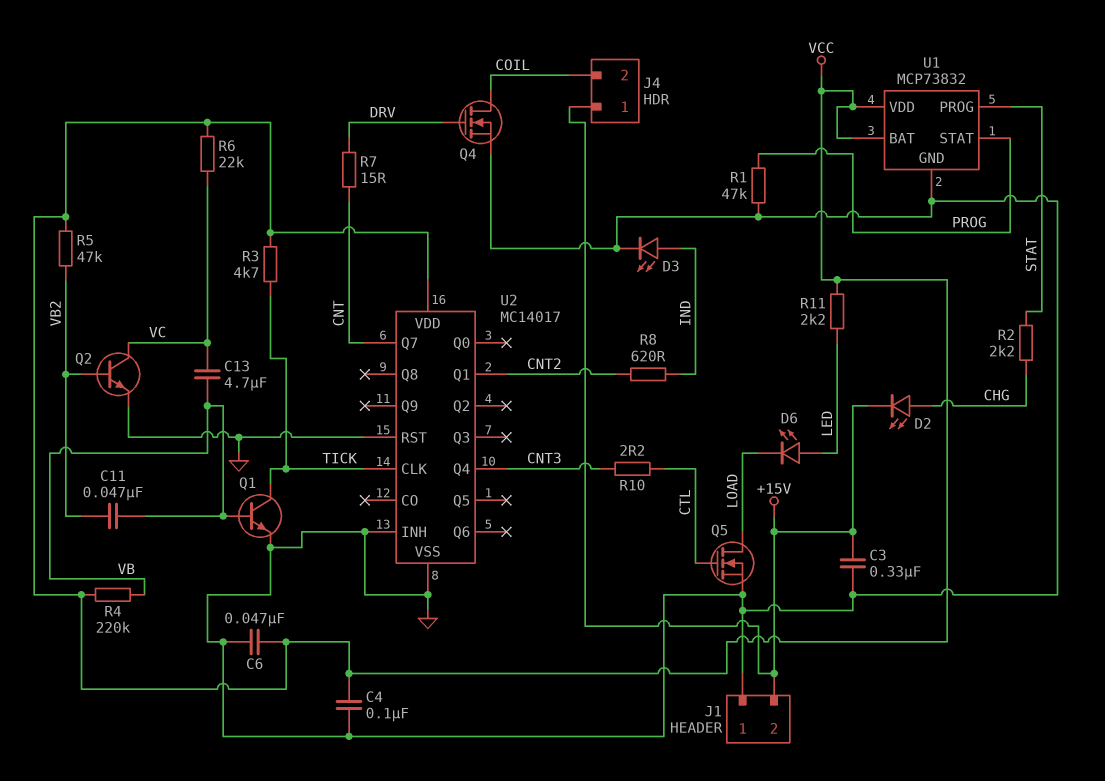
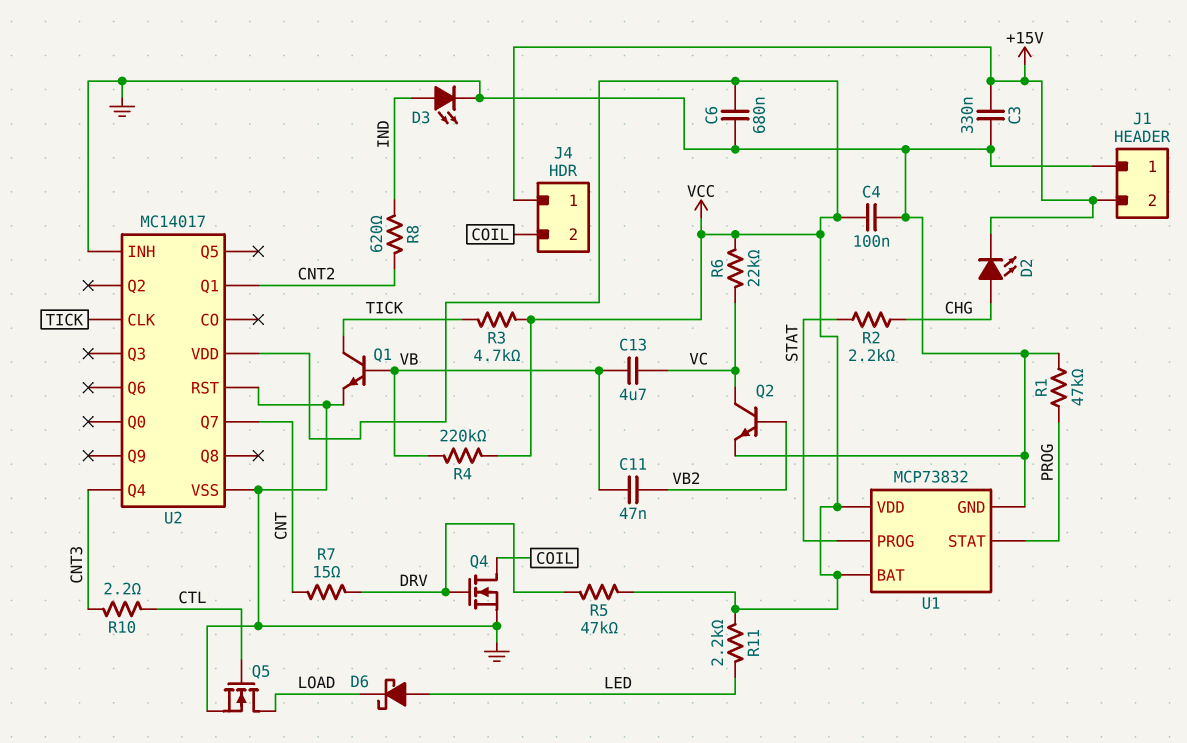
C6: 47nF (GND, VCC) -> 680nF (GND, VCC)
D6: LED (A LED, K LOAD) -> schottky (A LED, K LOAD)
R5: 47k (VB2, VCC) -> 47k (DRV, VCC)

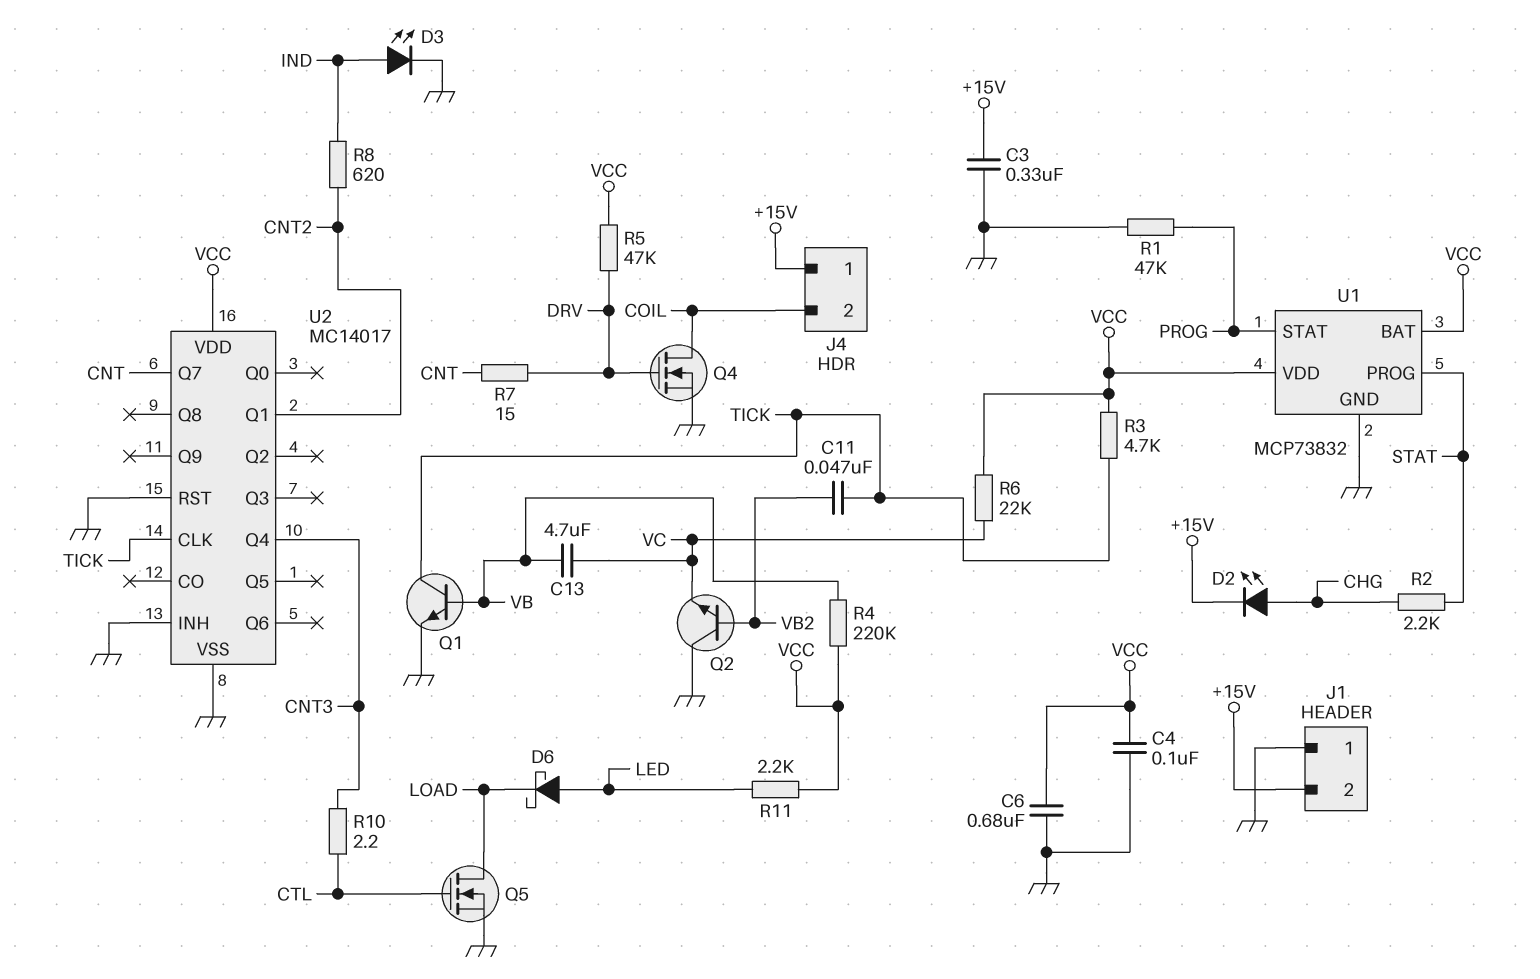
C11: 47nF (VB, VB2) -> 47nF (TICK, VB2)
Q2: NPN (B VB2, C VC, E GND) -> NPN (B VB2, C GND, E VC)

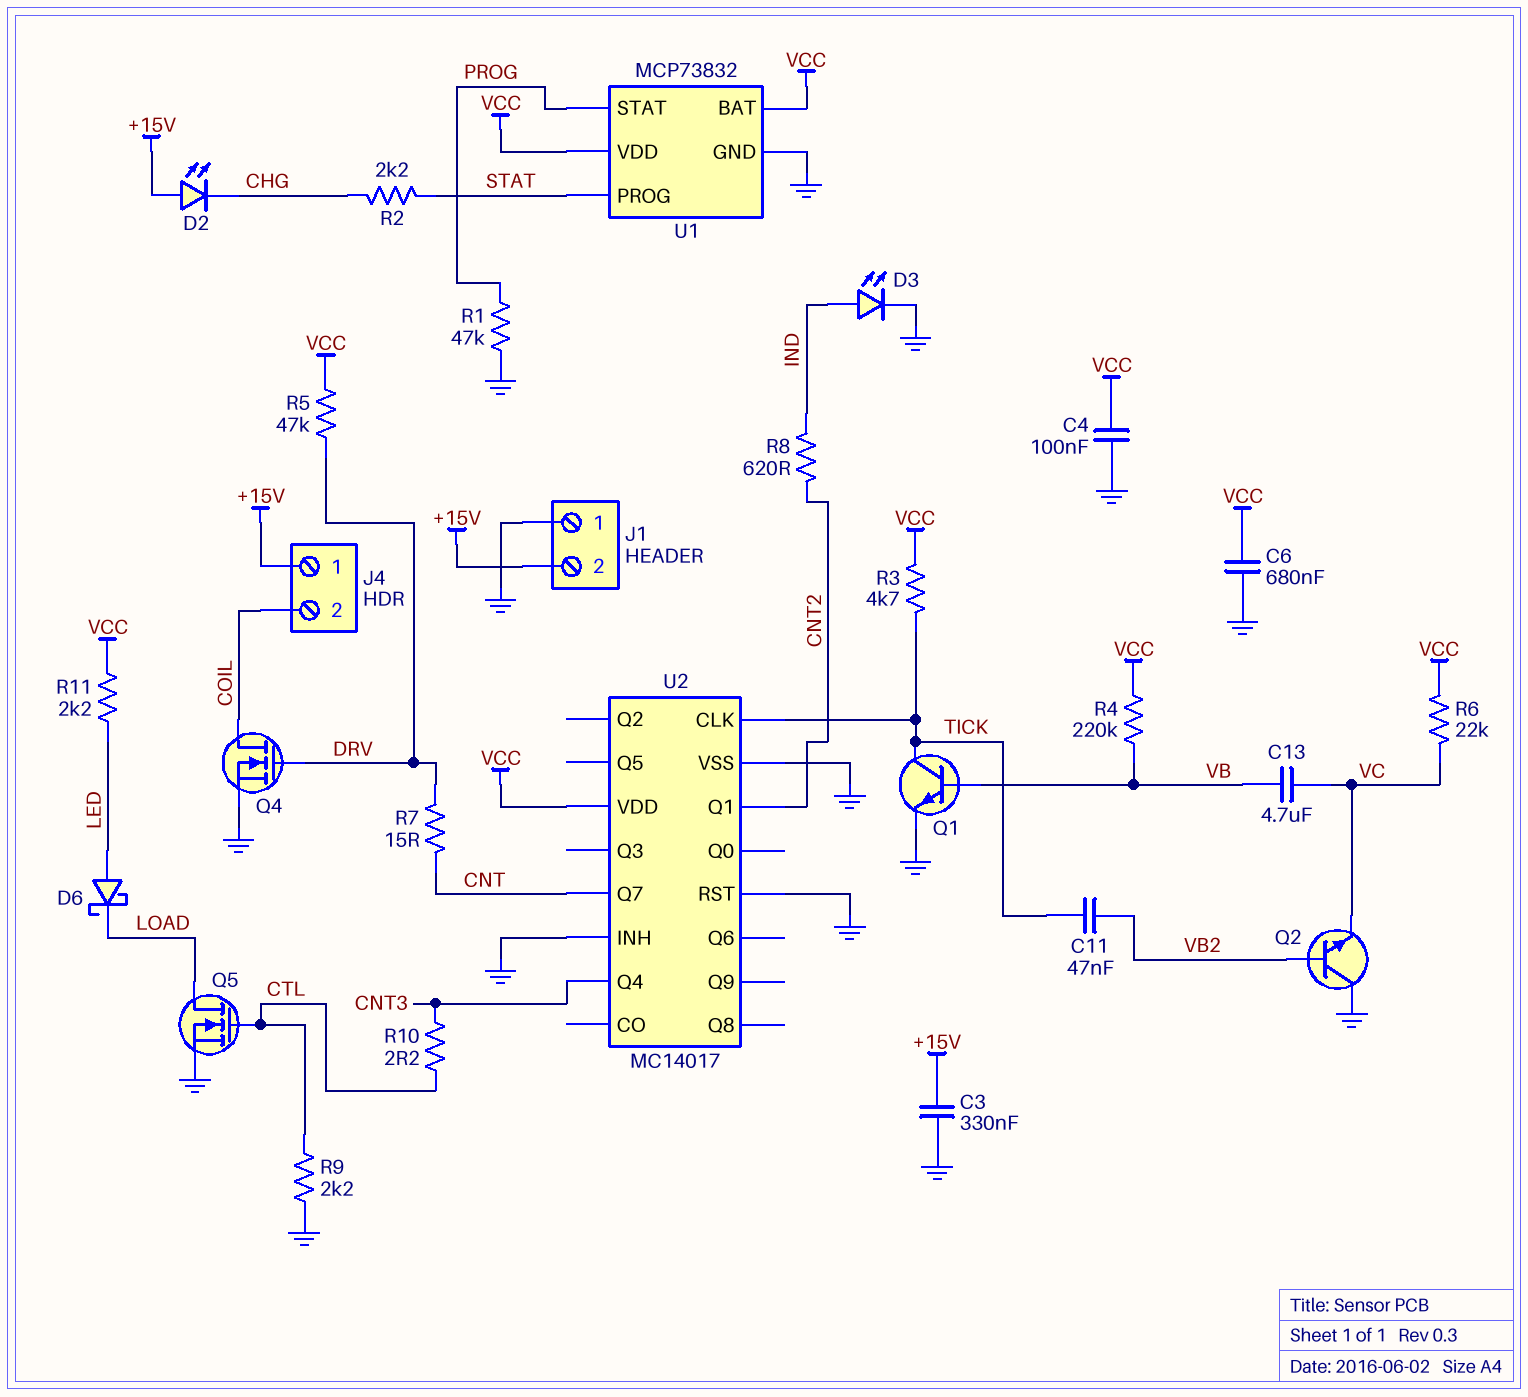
D2: LED (A CHG, K +15V) -> LED (A +15V, K CHG)
R9: none -> 2.2k (CTL, GND)

